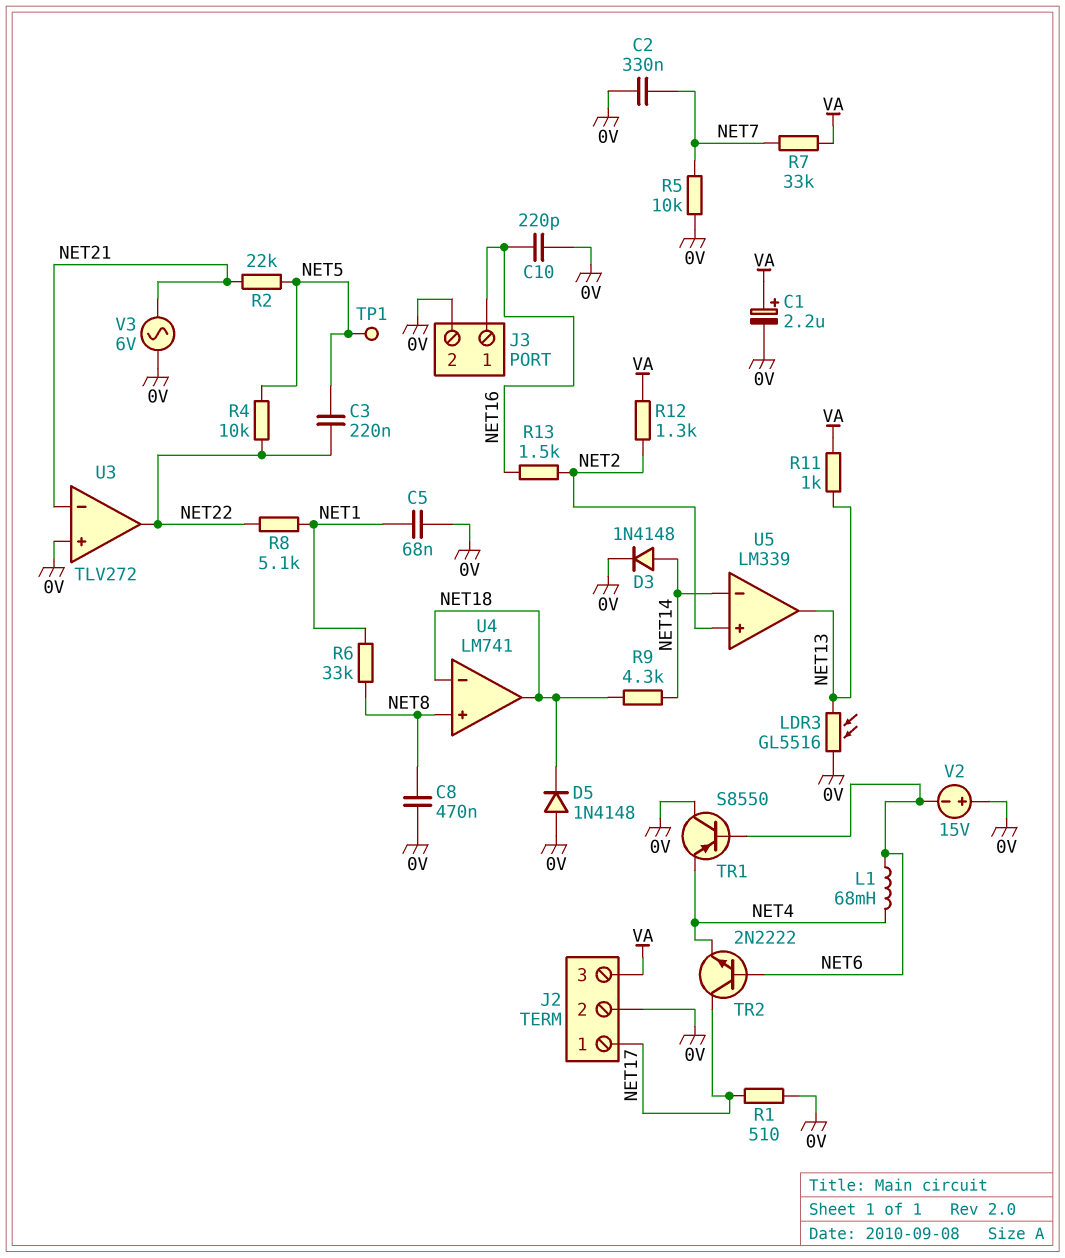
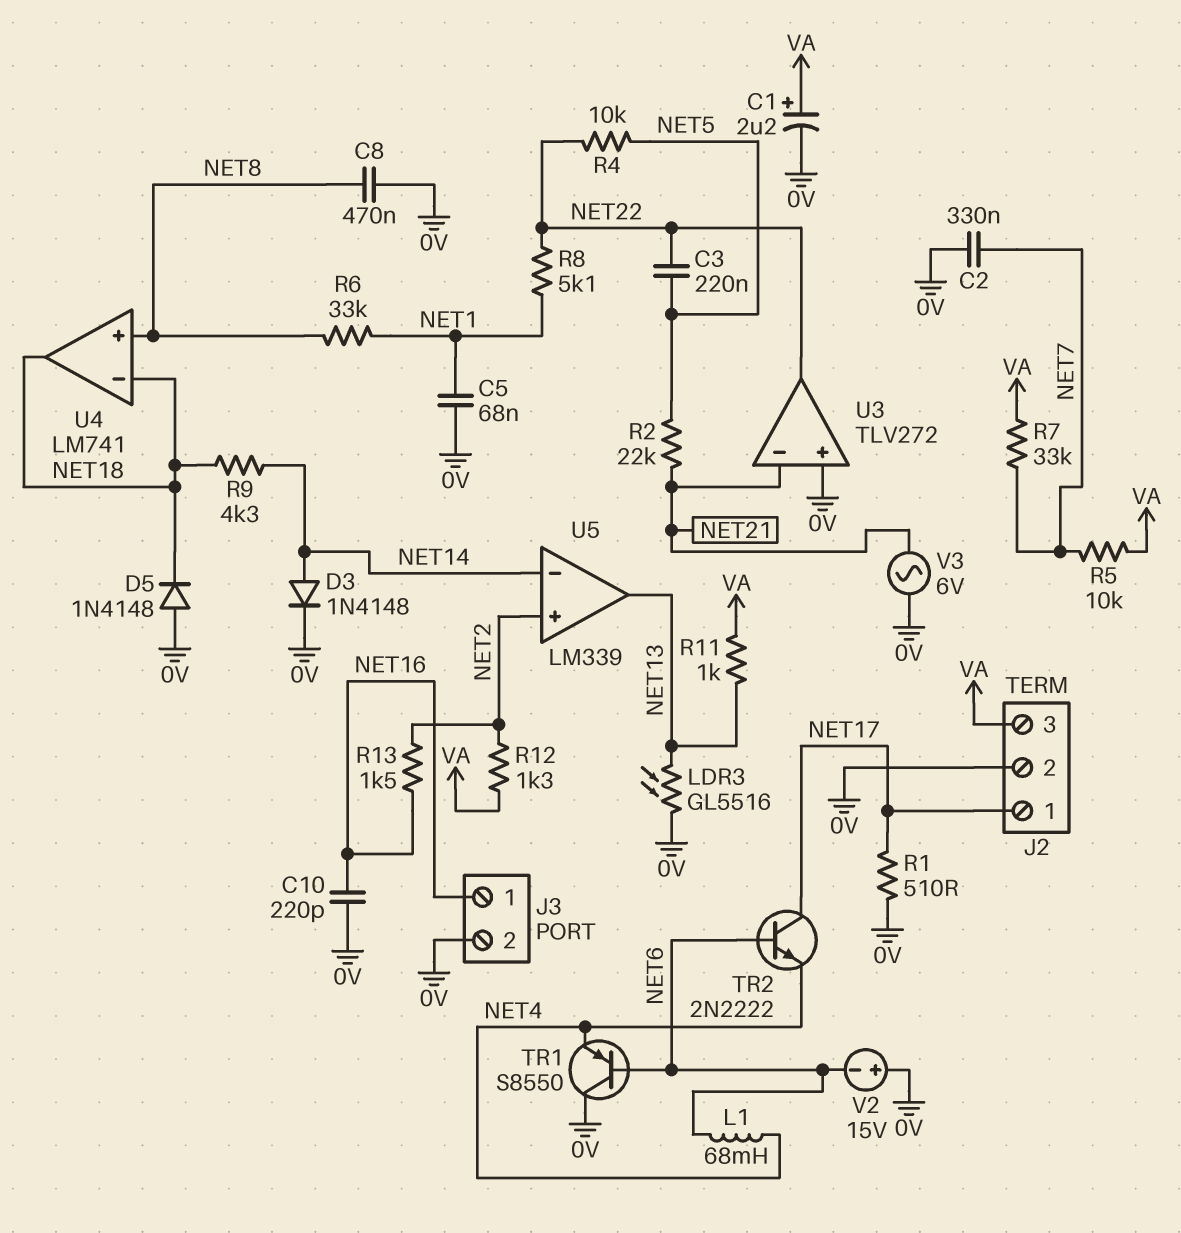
R5: 10k (0V, NET7) -> 10k (NET7, VA)
TP1: test point (NET5) -> none

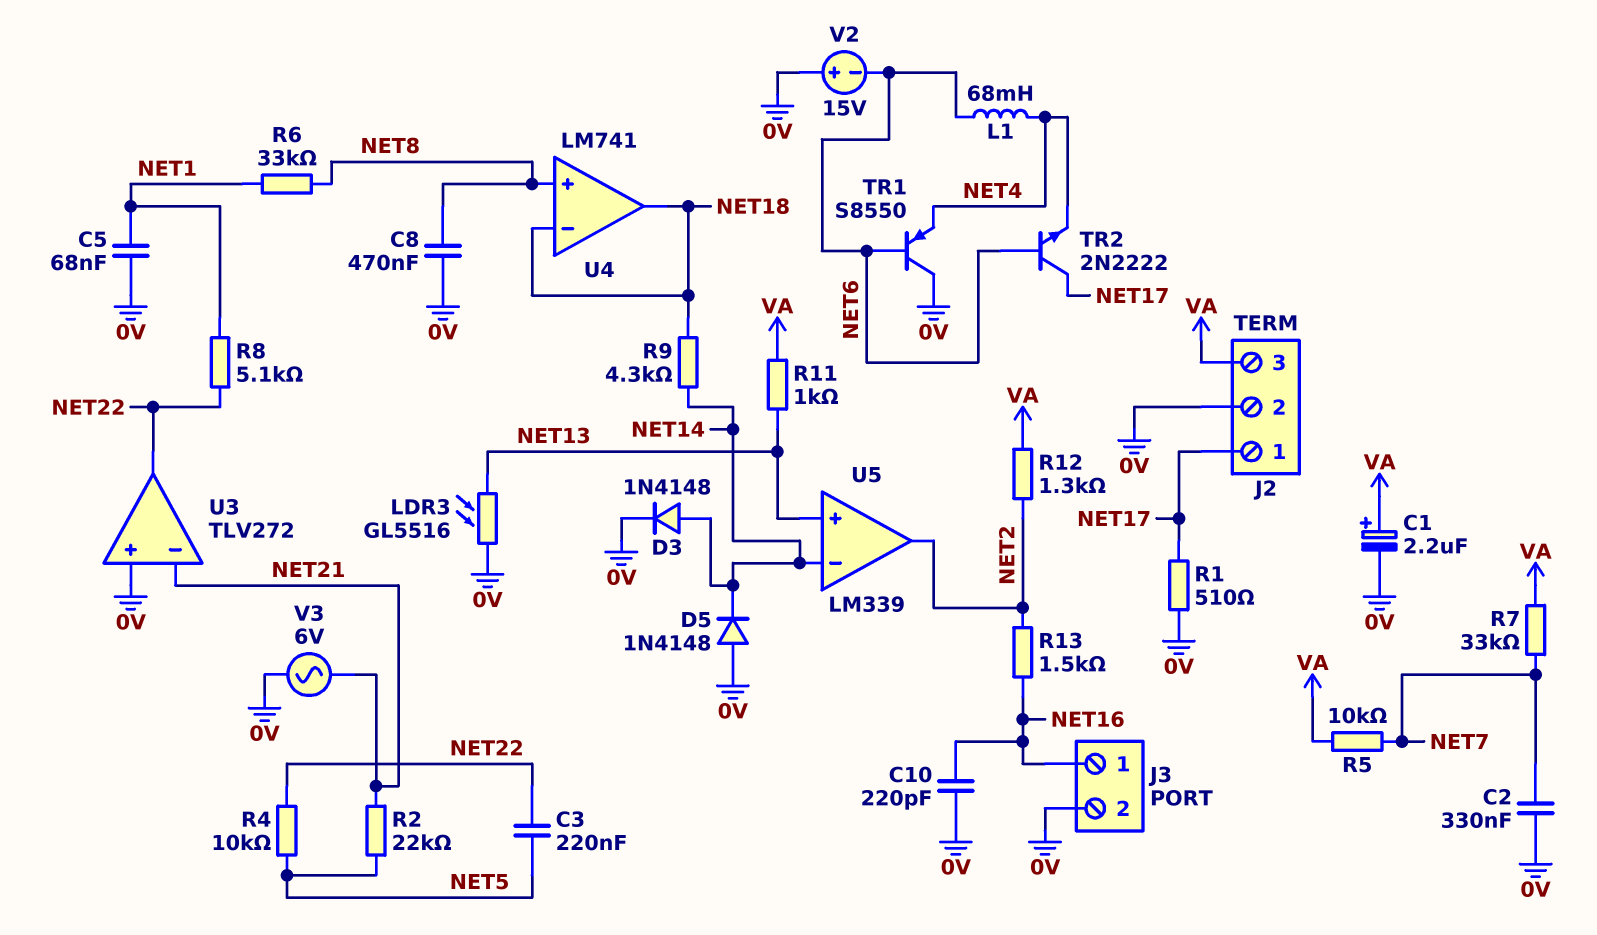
D5: diode 1N4148 (A 0V, K NET18) -> diode 1N4148 (A 0V, K NET14)
U5 pin in+: NET2 -> NET13
U5 pin out: NET13 -> NET2

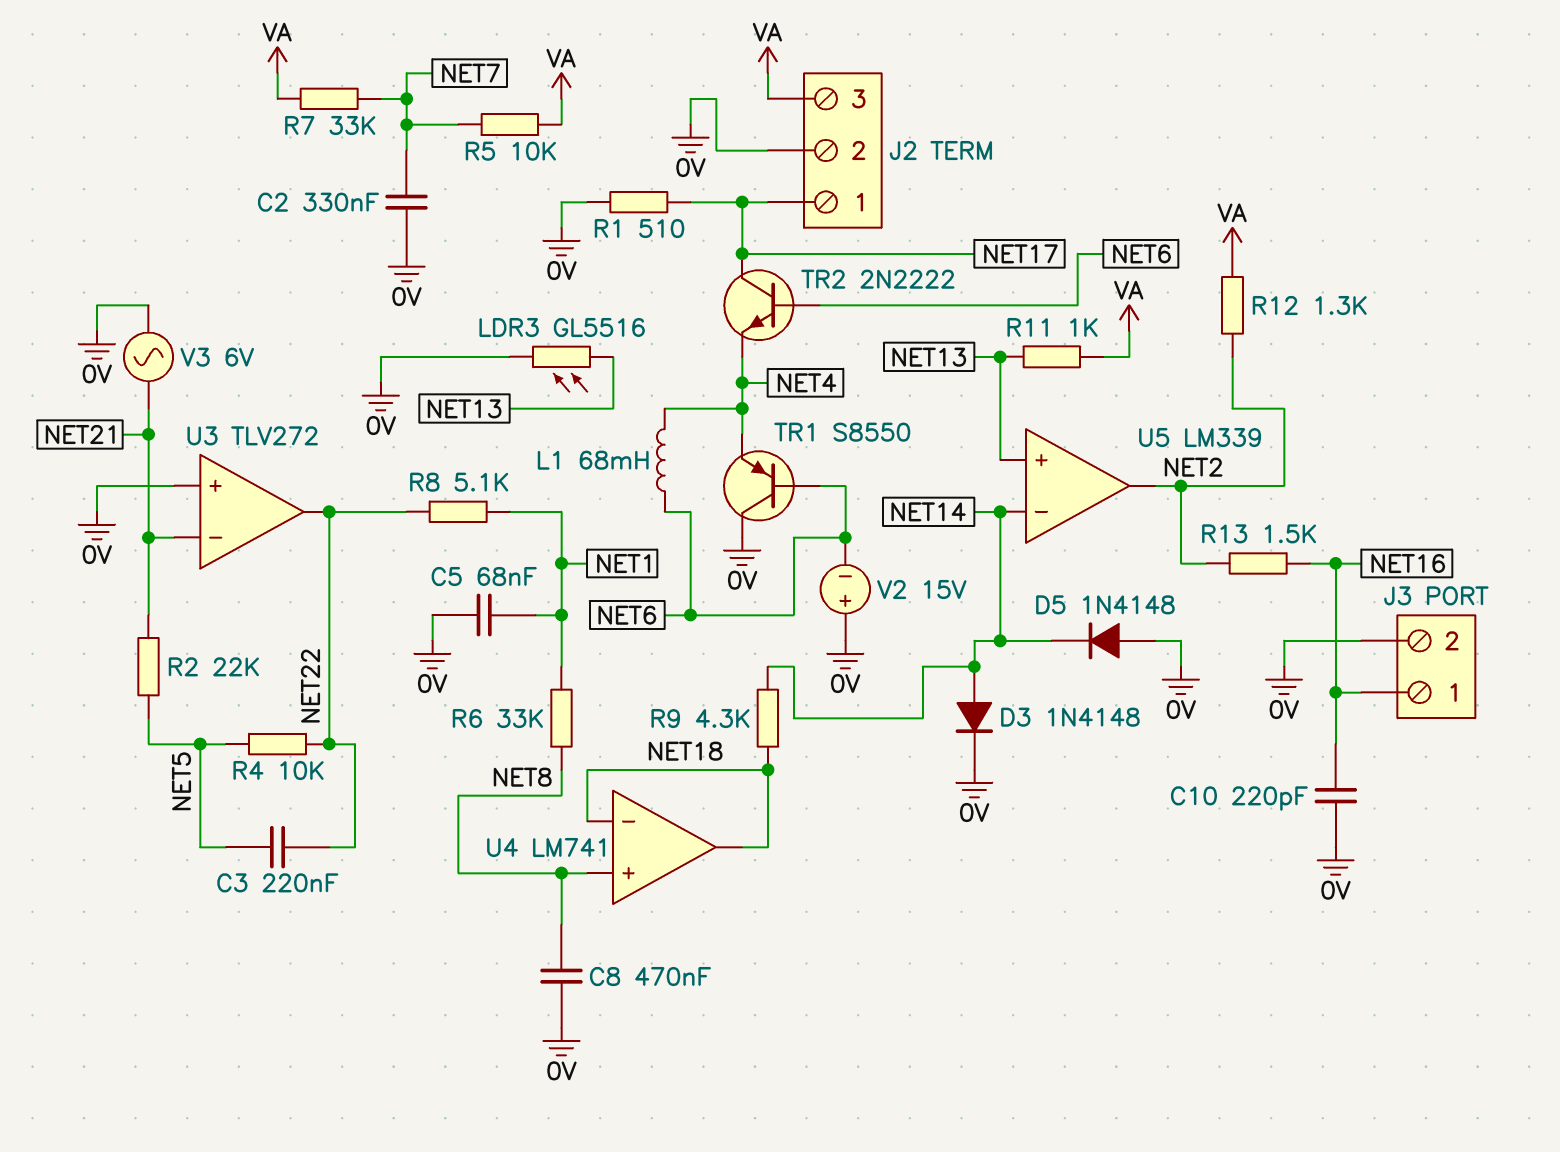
C1: 2.2uF (plus VA, minus 0V) -> none

